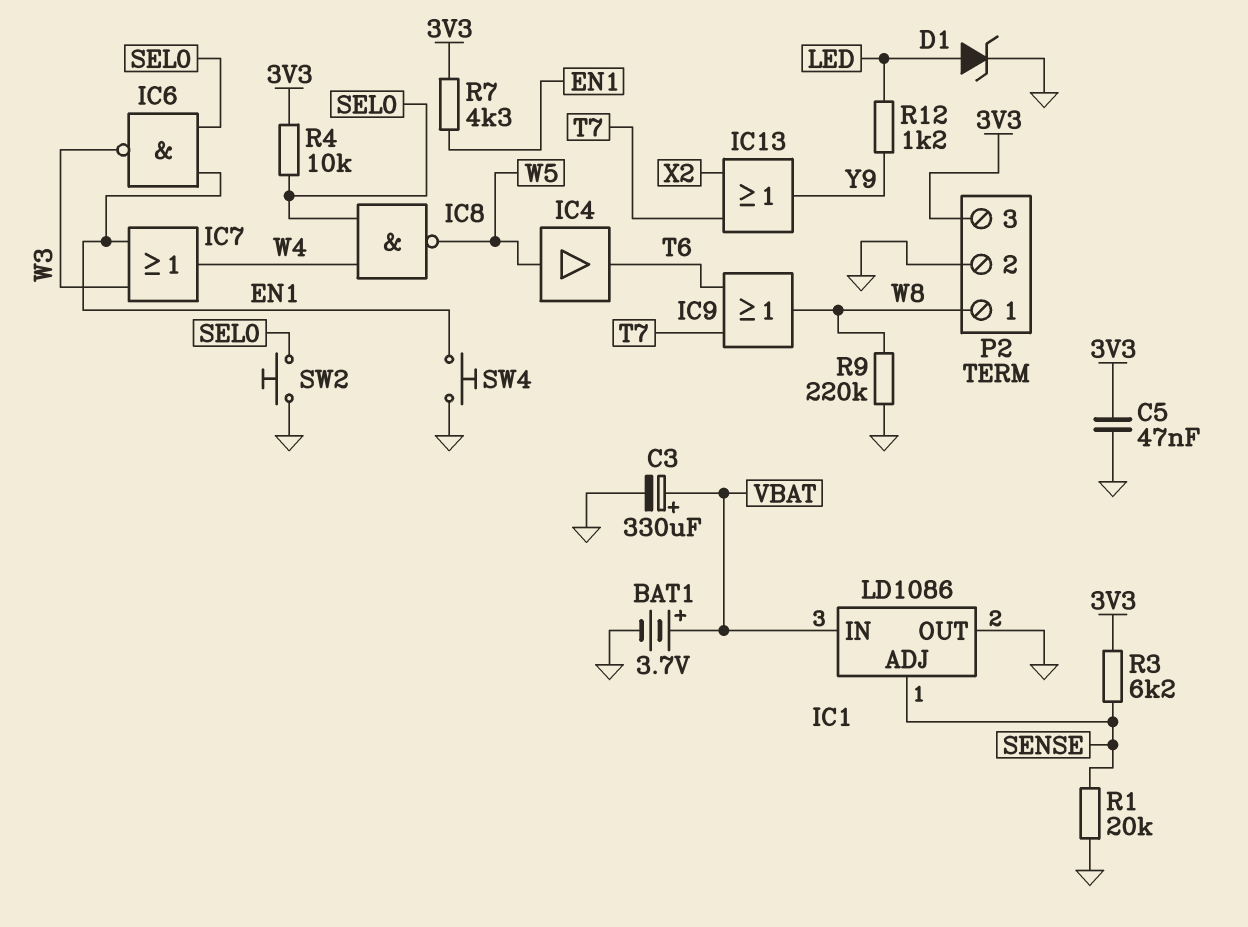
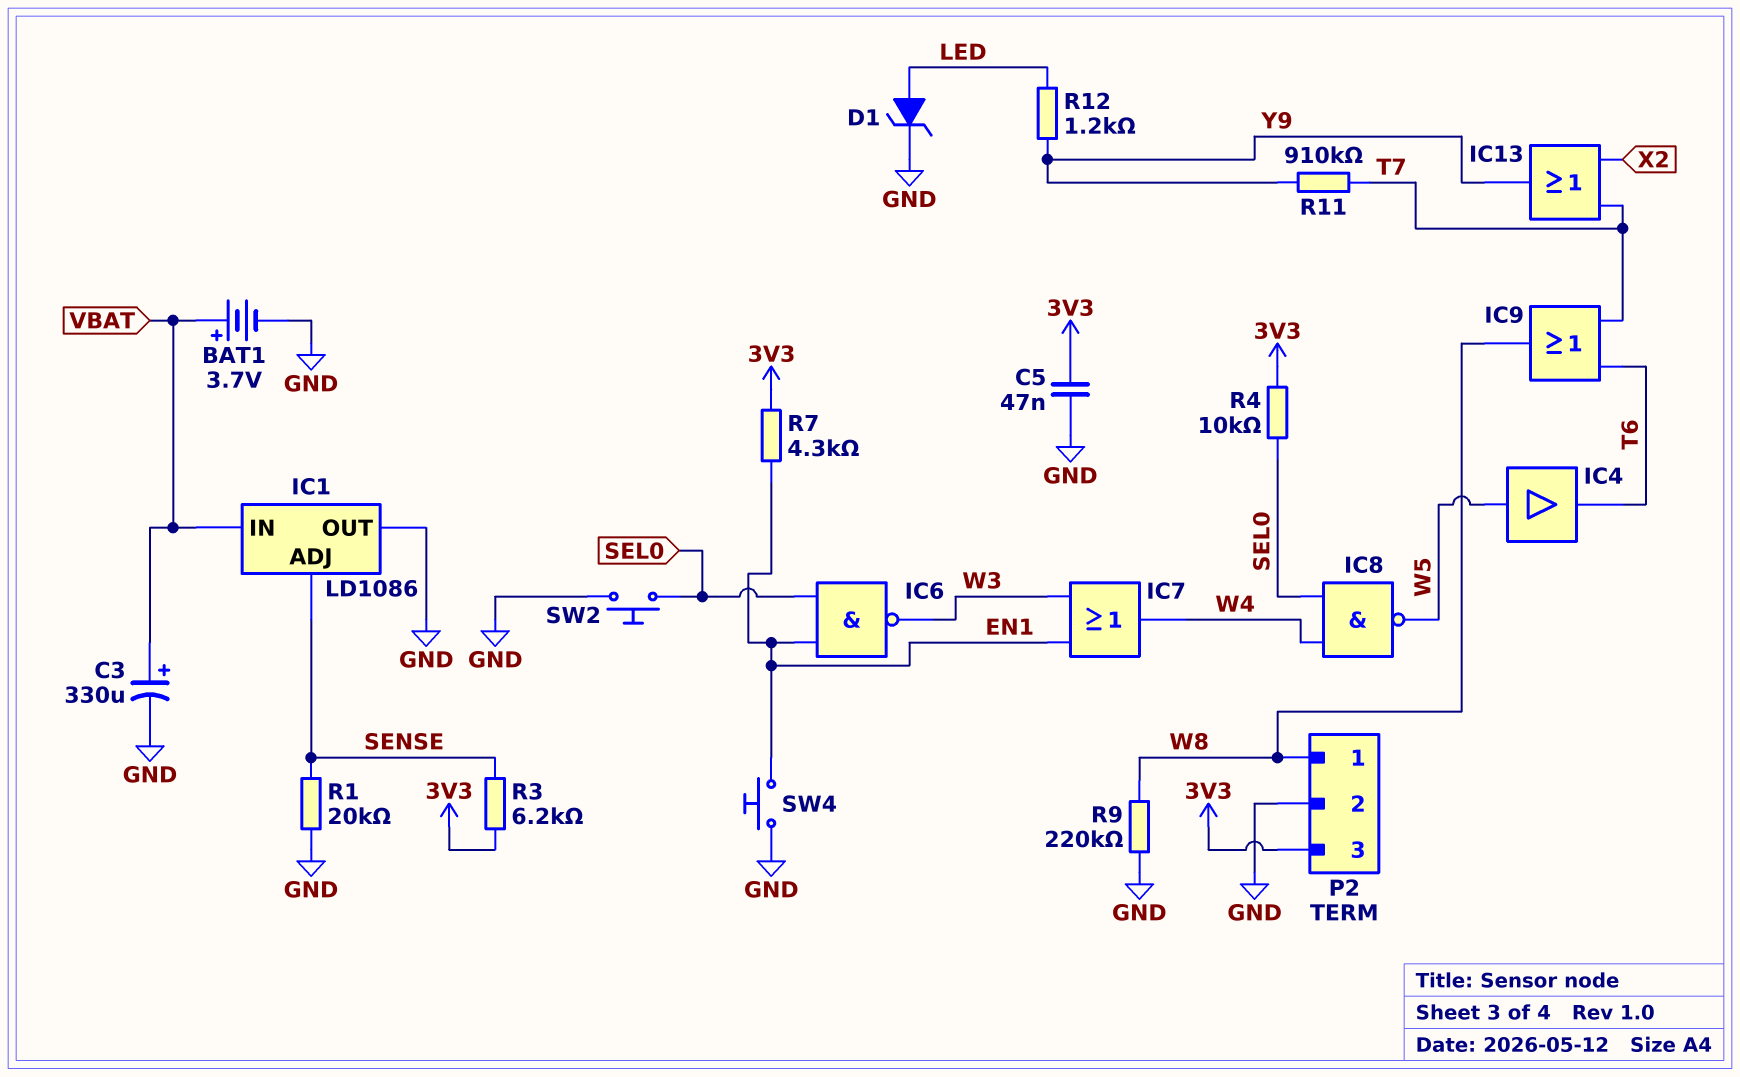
R11: none -> 910k (T7, Y9)

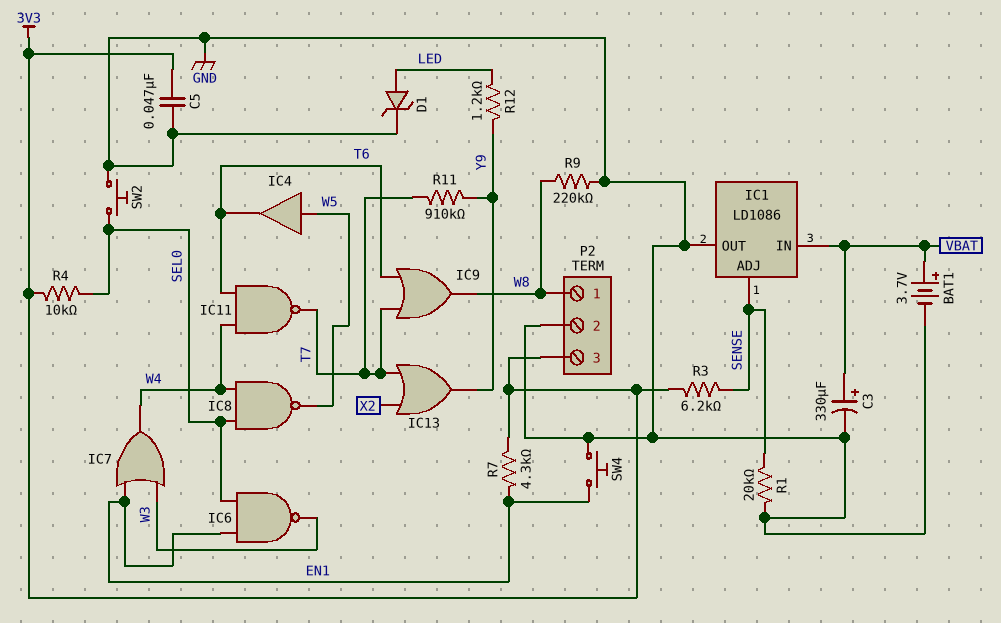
IC11: none -> NAND (in T6, in W4, out T7)

